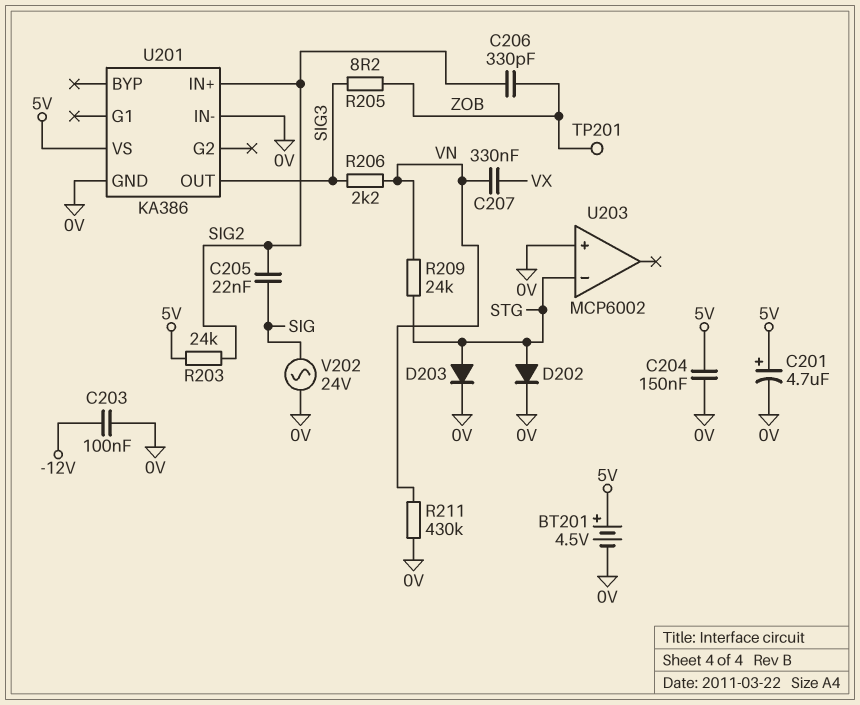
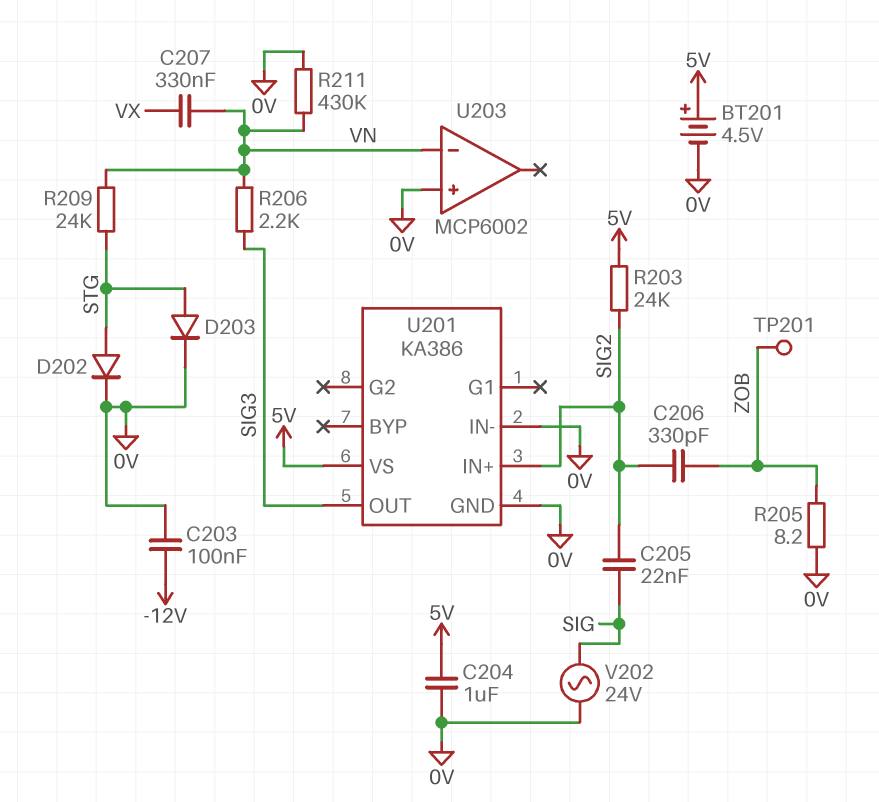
C201: 4.7uF (plus 5V, minus 0V) -> none
C204: 150nF (0V, 5V) -> 1uF (0V, 5V)
R205: 8.2 (SIG3, ZOB) -> 8.2 (0V, ZOB)
U203 pin in-: STG -> VN

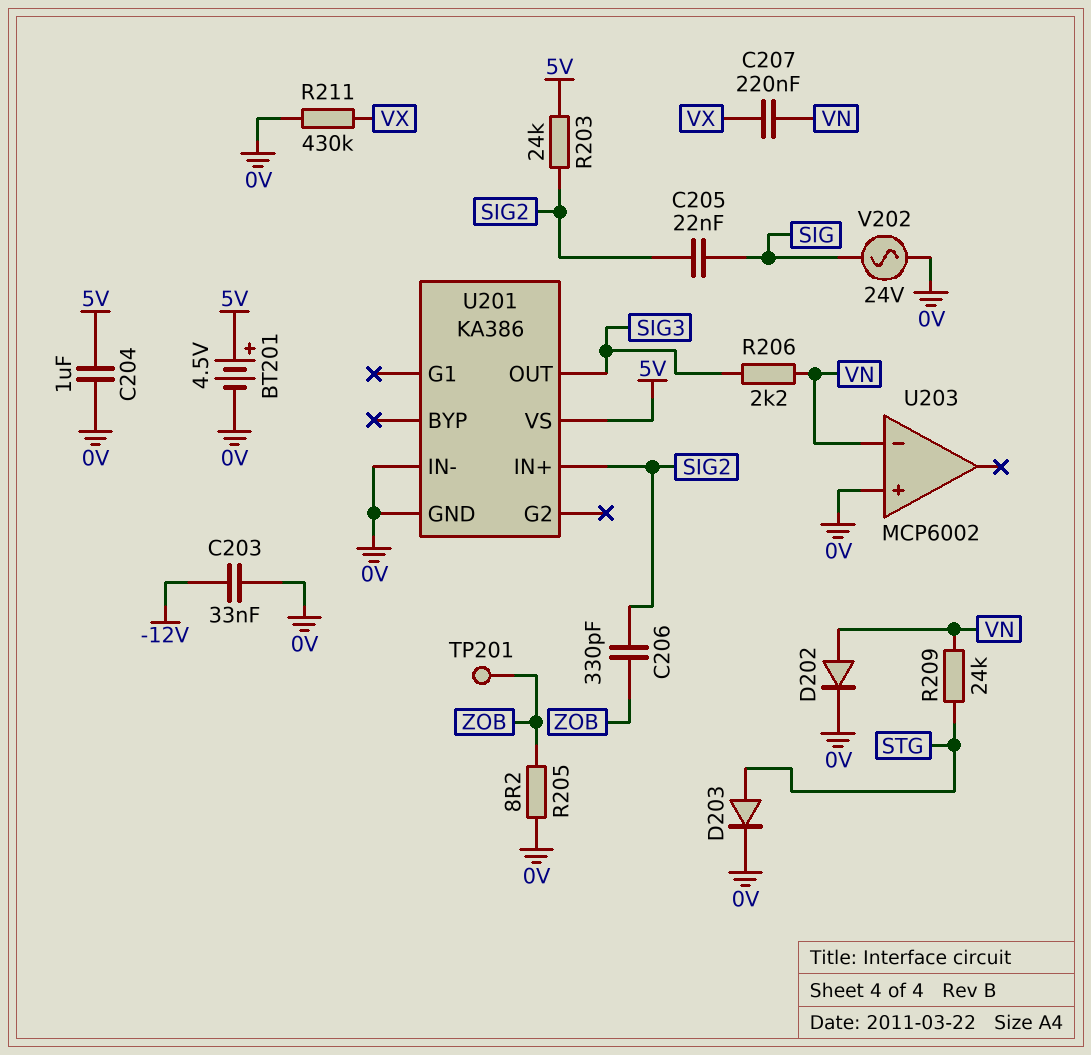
C203: 100nF (-12V, 0V) -> 33nF (-12V, 0V)
C207: 330nF (VN, VX) -> 220nF (VN, VX)
D202: diode (A STG, K 0V) -> diode (A VN, K 0V)
R211: 430k (0V, VN) -> 430k (0V, VX)

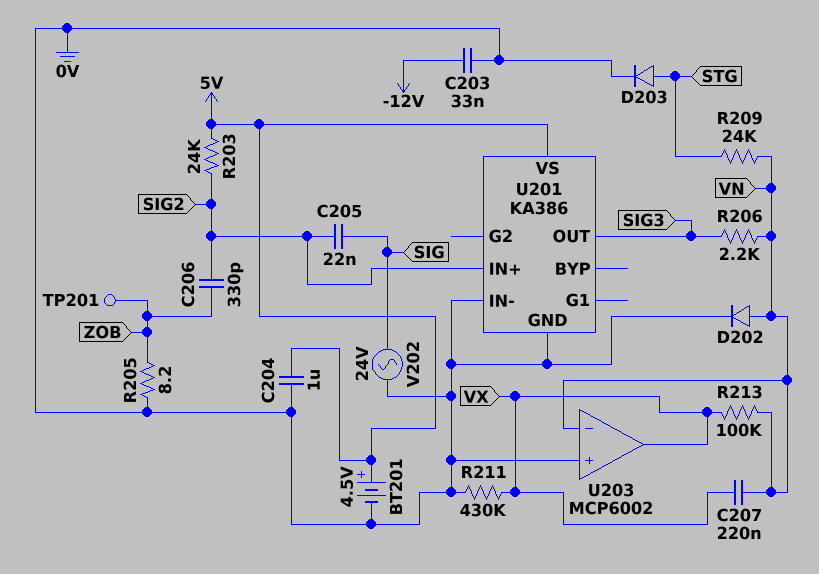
R213: none -> 100k (VN, VX)
U203 pin out: none -> VX

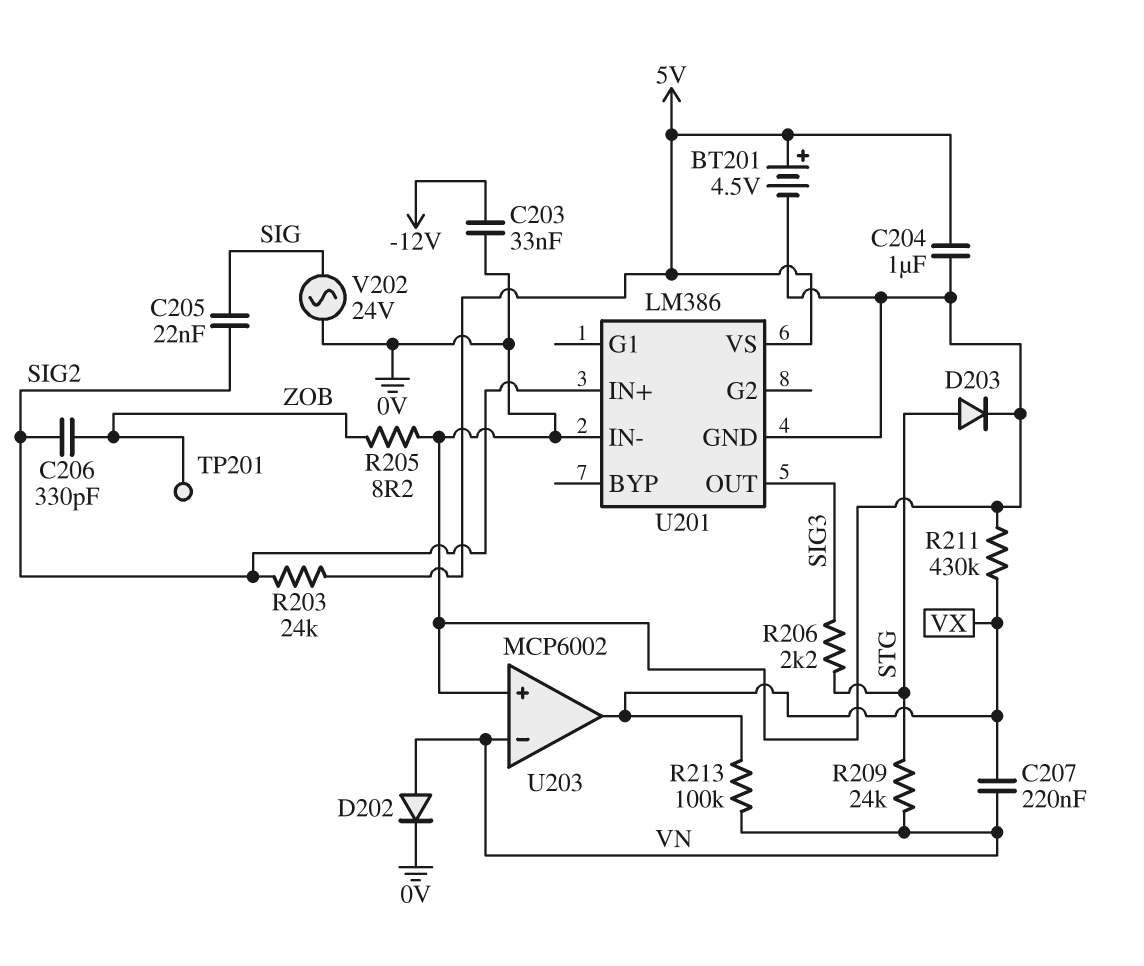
R206: 2.2k (SIG3, VN) -> 2.2k (SIG3, STG)
U201: KA386 -> LM386

